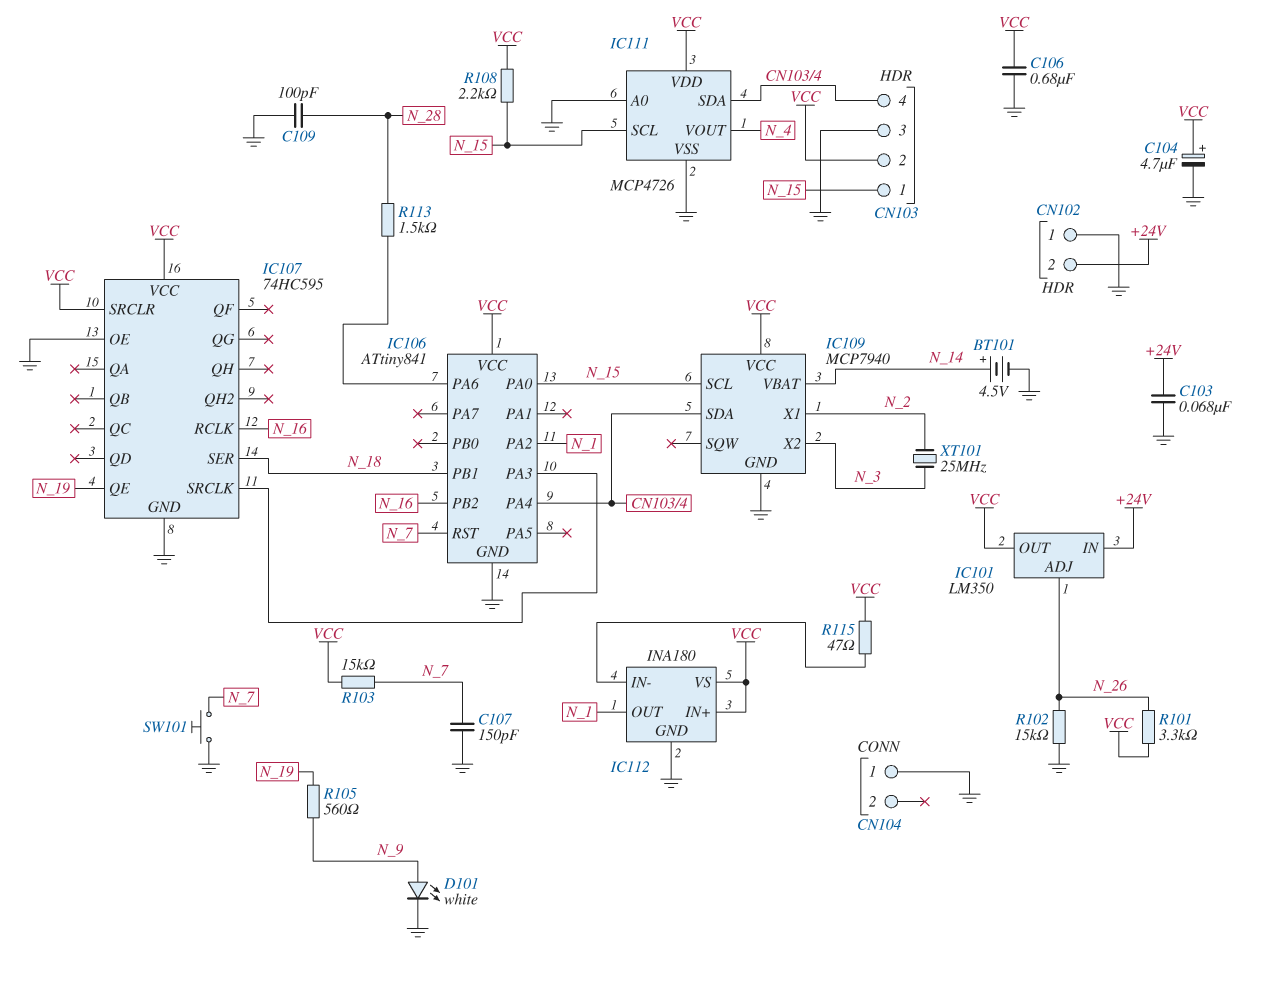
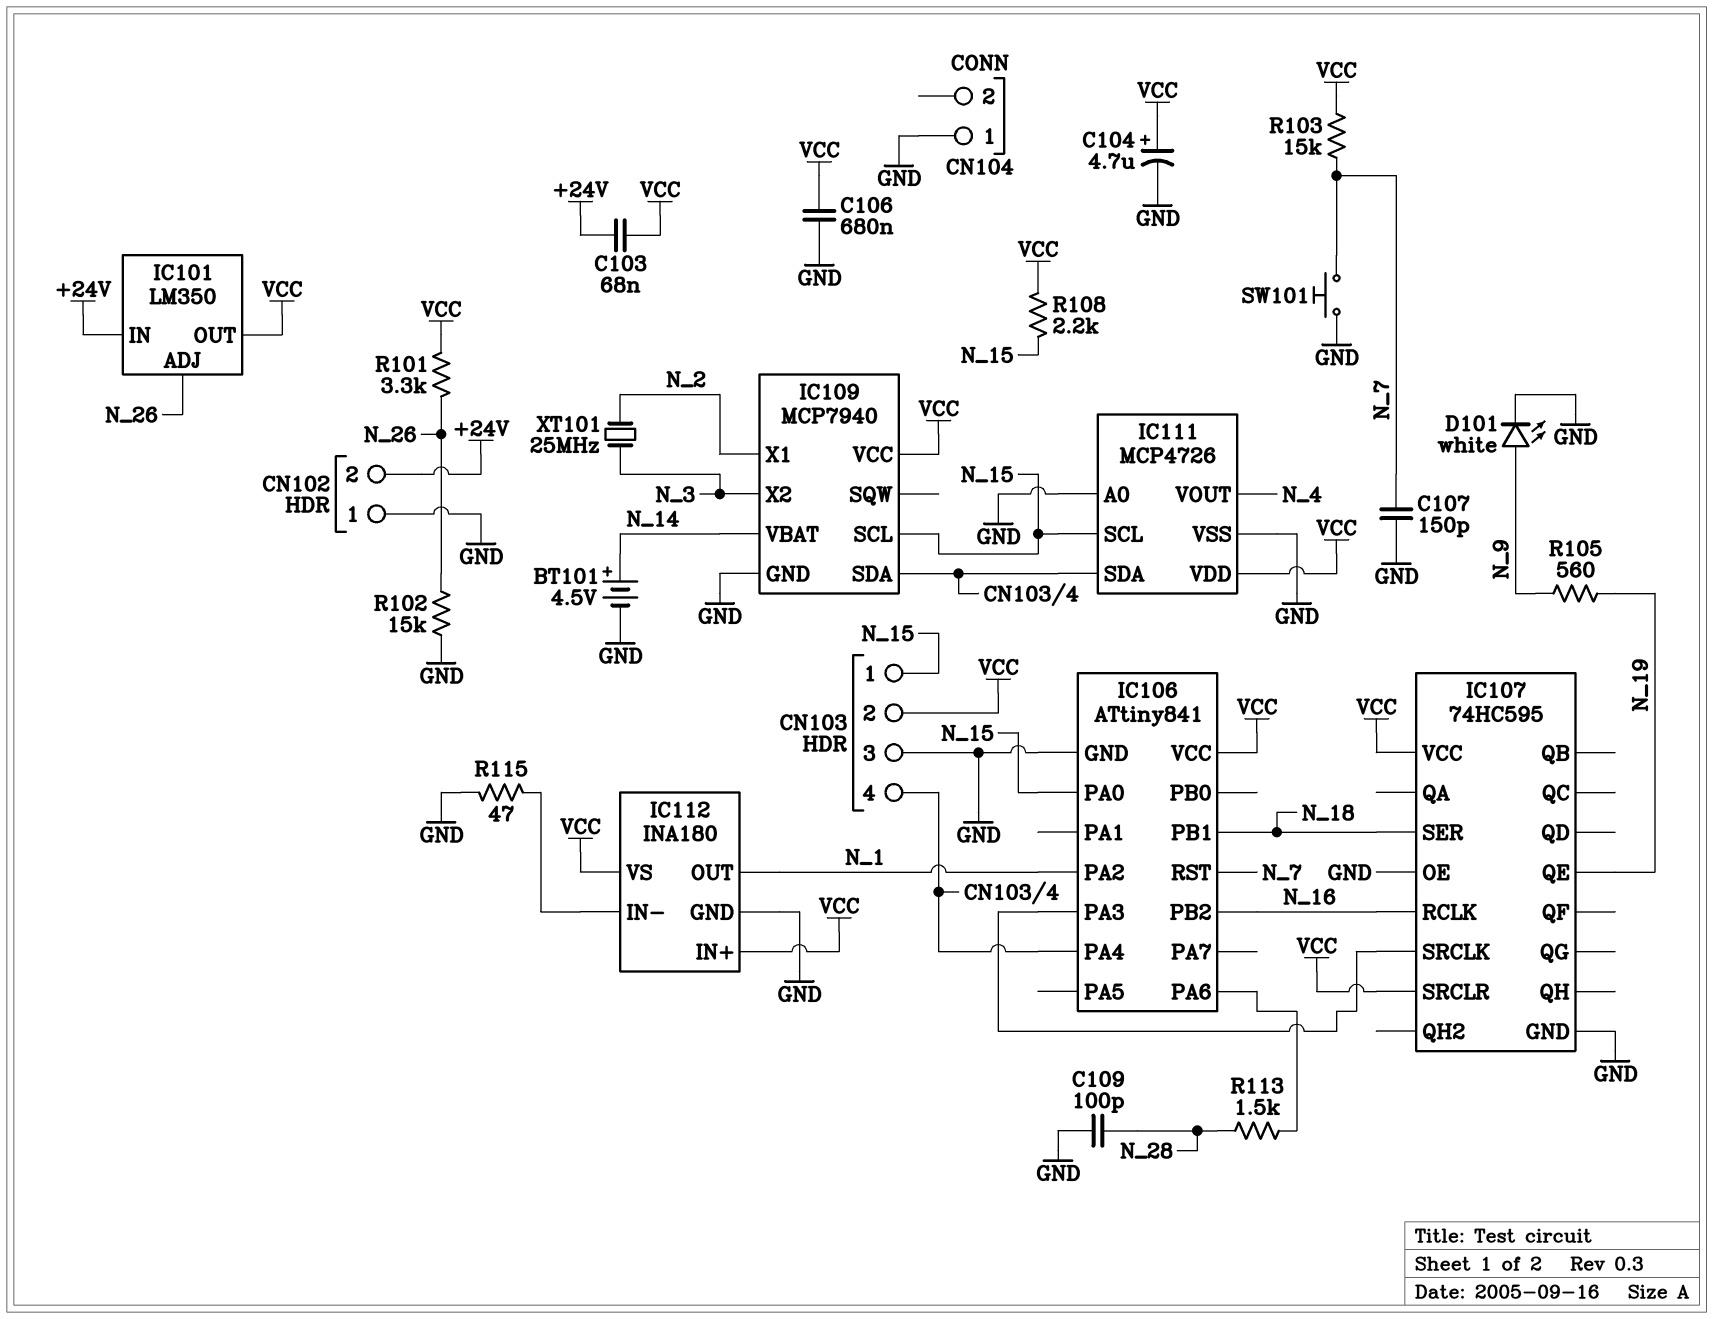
C103: 68nF (+24V, GND) -> 68nF (+24V, VCC)
R115: 47 (IC112/IN-, VCC) -> 47 (GND, IC112/IN-)

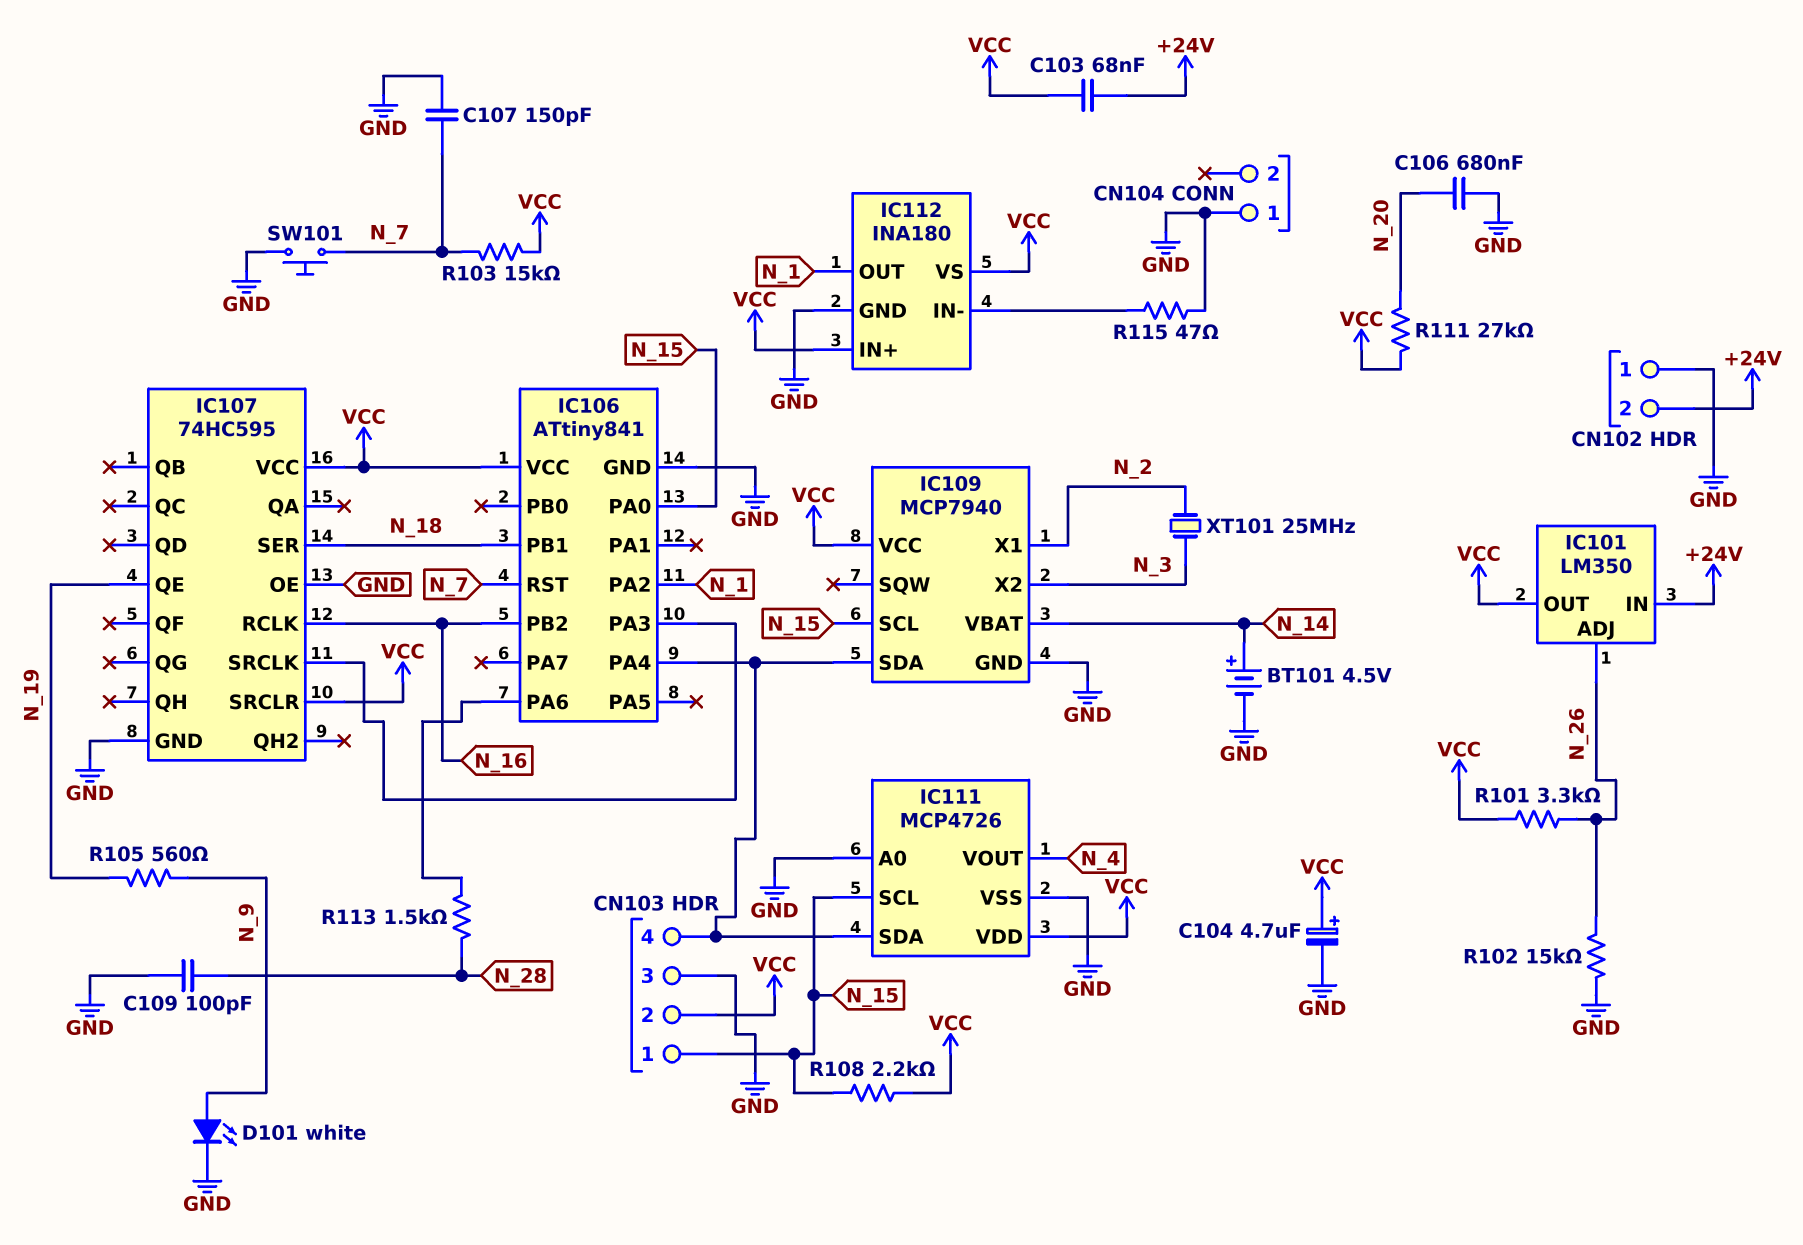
C106: 680nF (GND, VCC) -> 680nF (GND, N_20)
R111: none -> 27k (N_20, VCC)

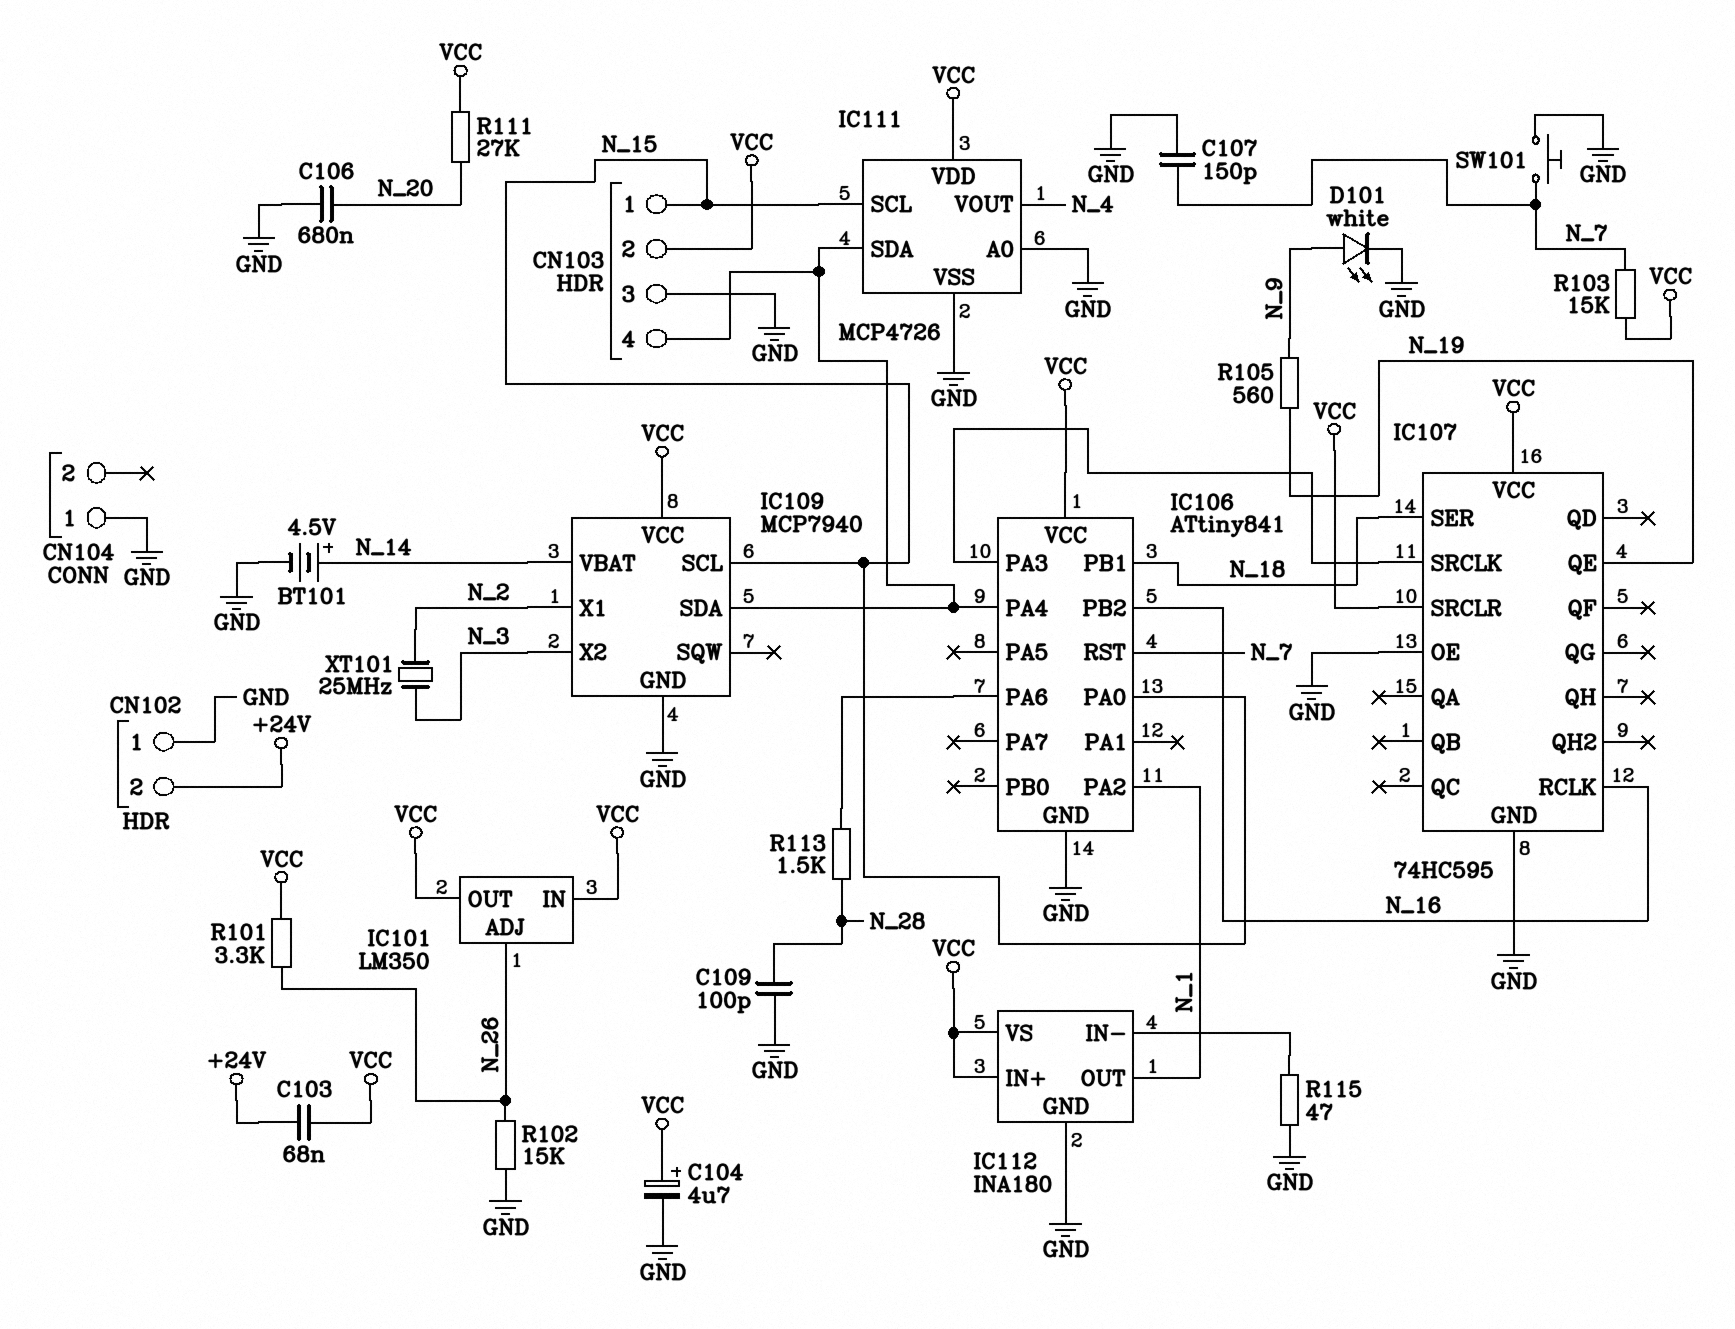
IC101 pin IN: +24V -> VCC
R108: 2.2k (N_15, VCC) -> none

